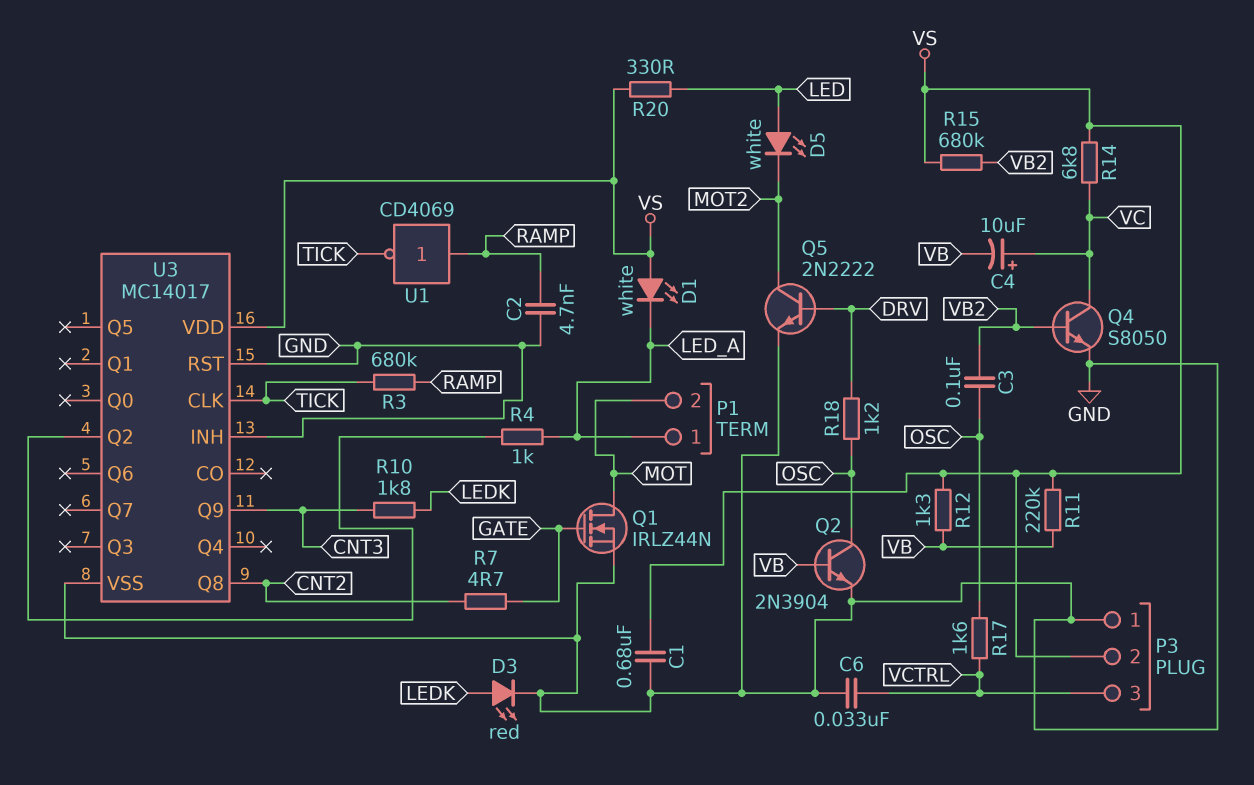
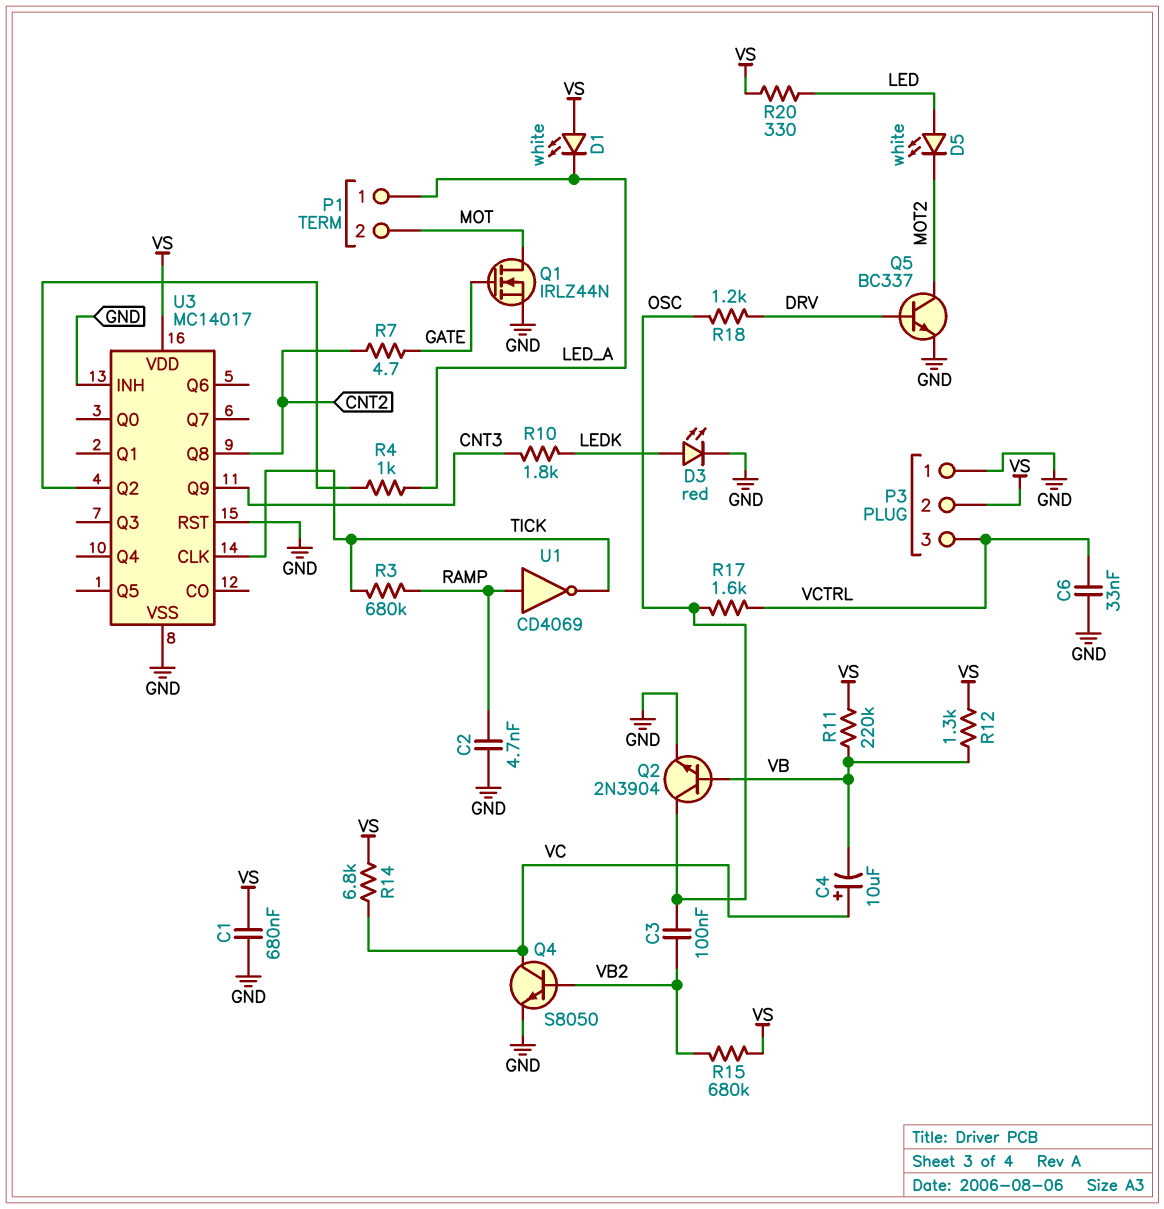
Q5: NPN 2N2222 (B DRV, C MOT2, E GND) -> NPN BC337 (B DRV, C MOT2, E GND)

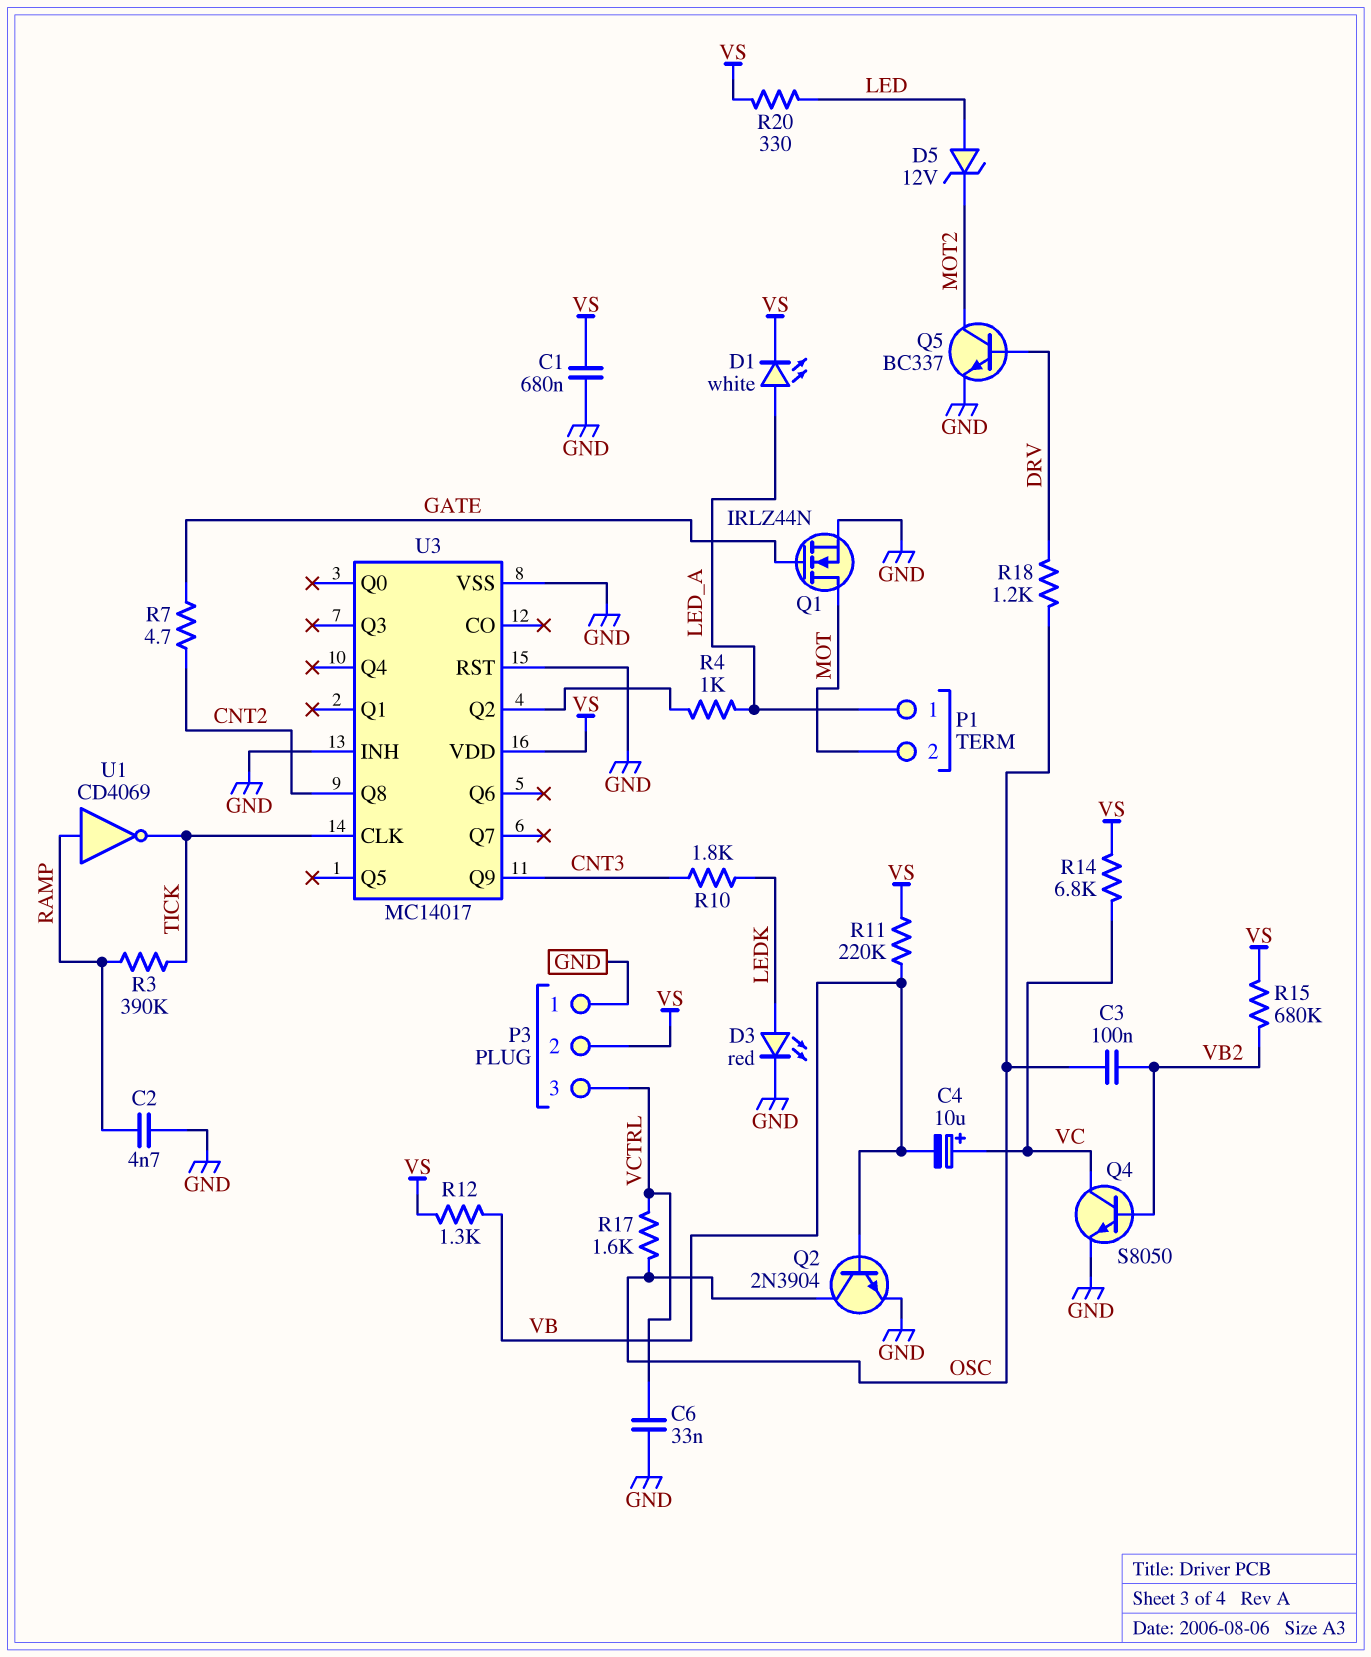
D1: LED white (A VS, K LED_A) -> LED white (A LED_A, K VS)
D5: LED white (A LED, K MOT2) -> zener 12V (A LED, K MOT2)
R3: 680k (RAMP, TICK) -> 390k (RAMP, TICK)

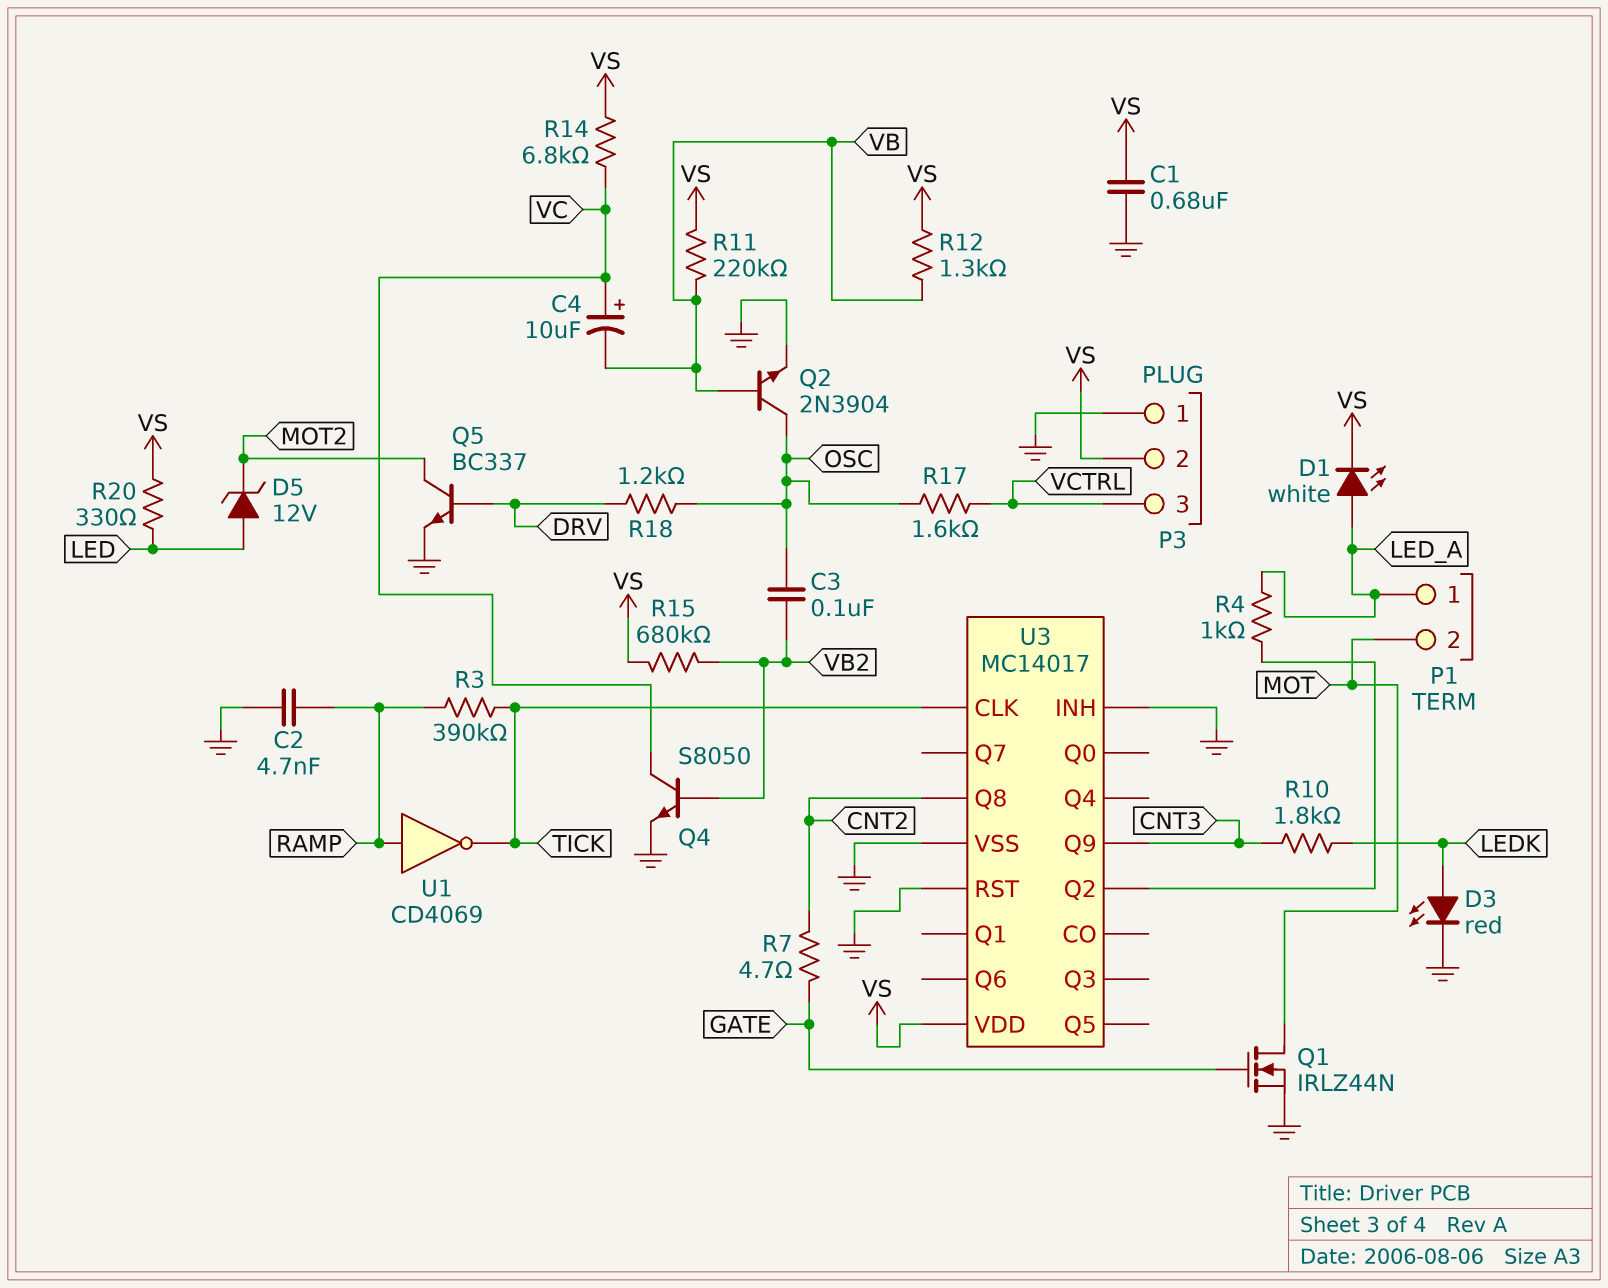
C6: 33nF (GND, VCTRL) -> none

